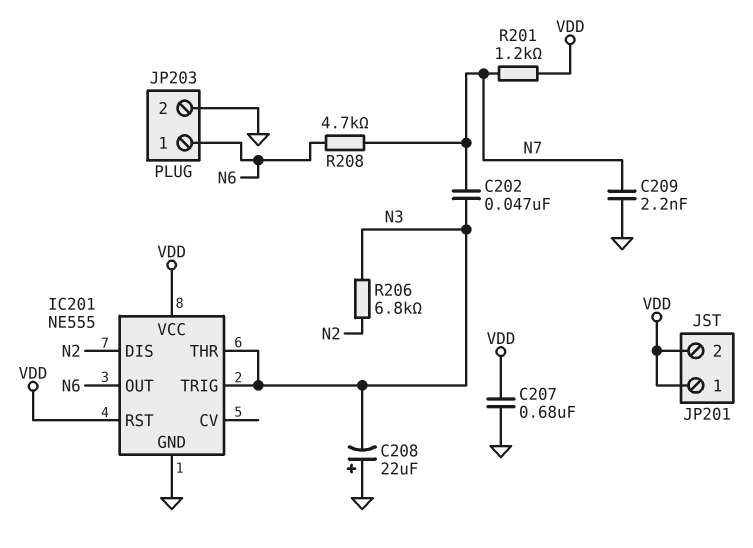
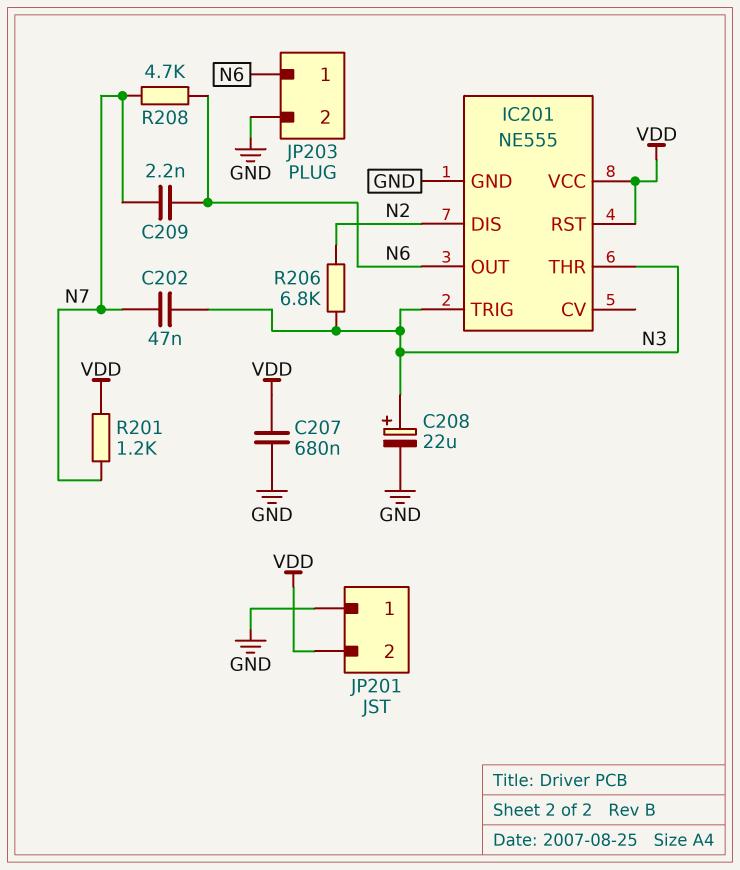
C208: 22uF (plus GND, minus N3) -> 22uF (plus N3, minus GND)
C209: 2.2nF (GND, N7) -> 2.2nF (N6, N7)
JP201 pin 1: VDD -> GND

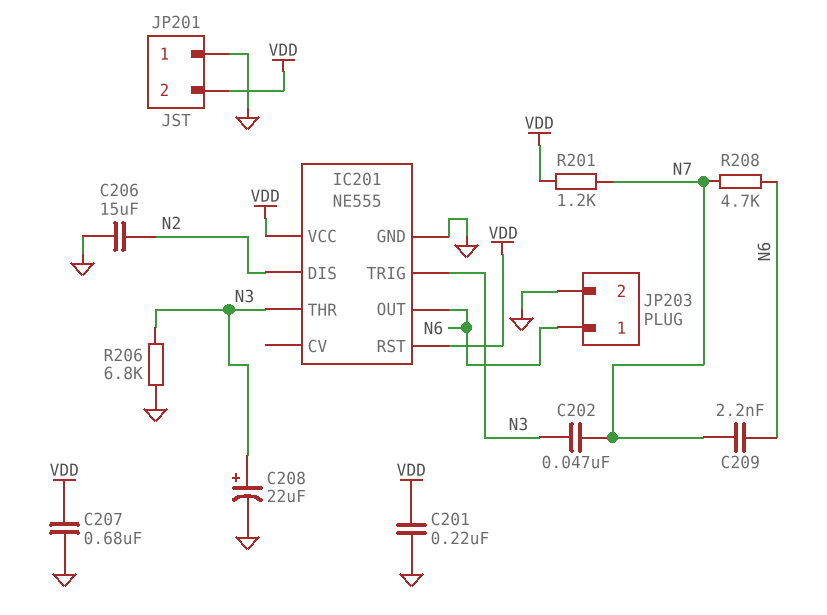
C201: none -> 220nF (GND, VDD)
C206: none -> 15uF (GND, N2)
R206: 6.8k (N2, N3) -> 6.8k (GND, N3)

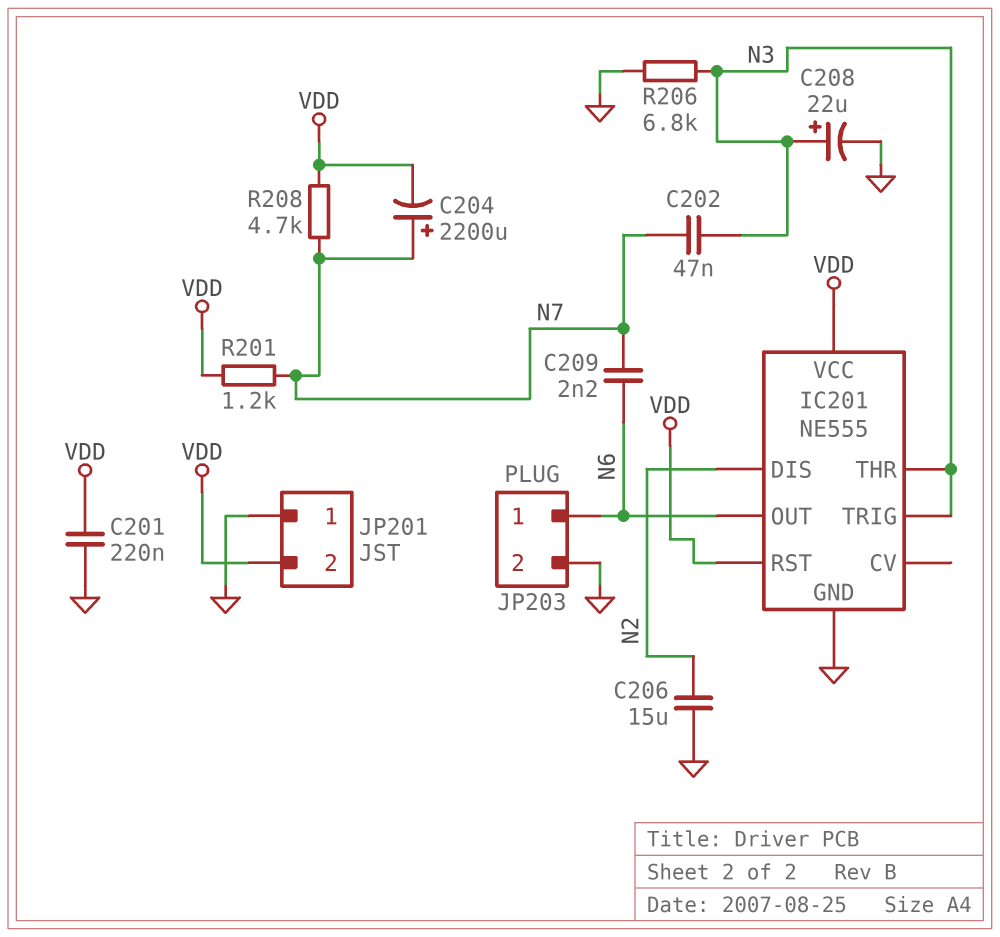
C204: none -> 2200uF (plus N7, minus VDD)
C207: 680nF (GND, VDD) -> none
R208: 4.7k (N6, N7) -> 4.7k (N7, VDD)

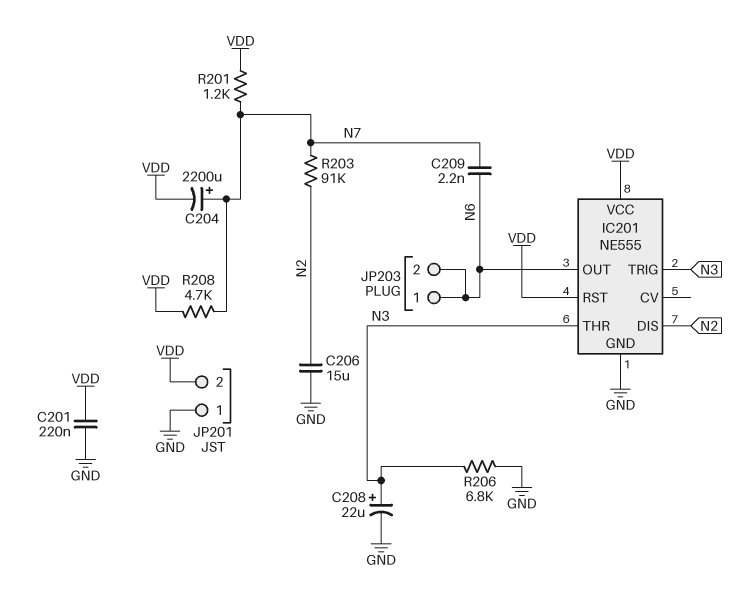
C202: 47nF (N3, N7) -> none
JP203 pin 2: GND -> N6
R203: none -> 91k (N2, N7)

